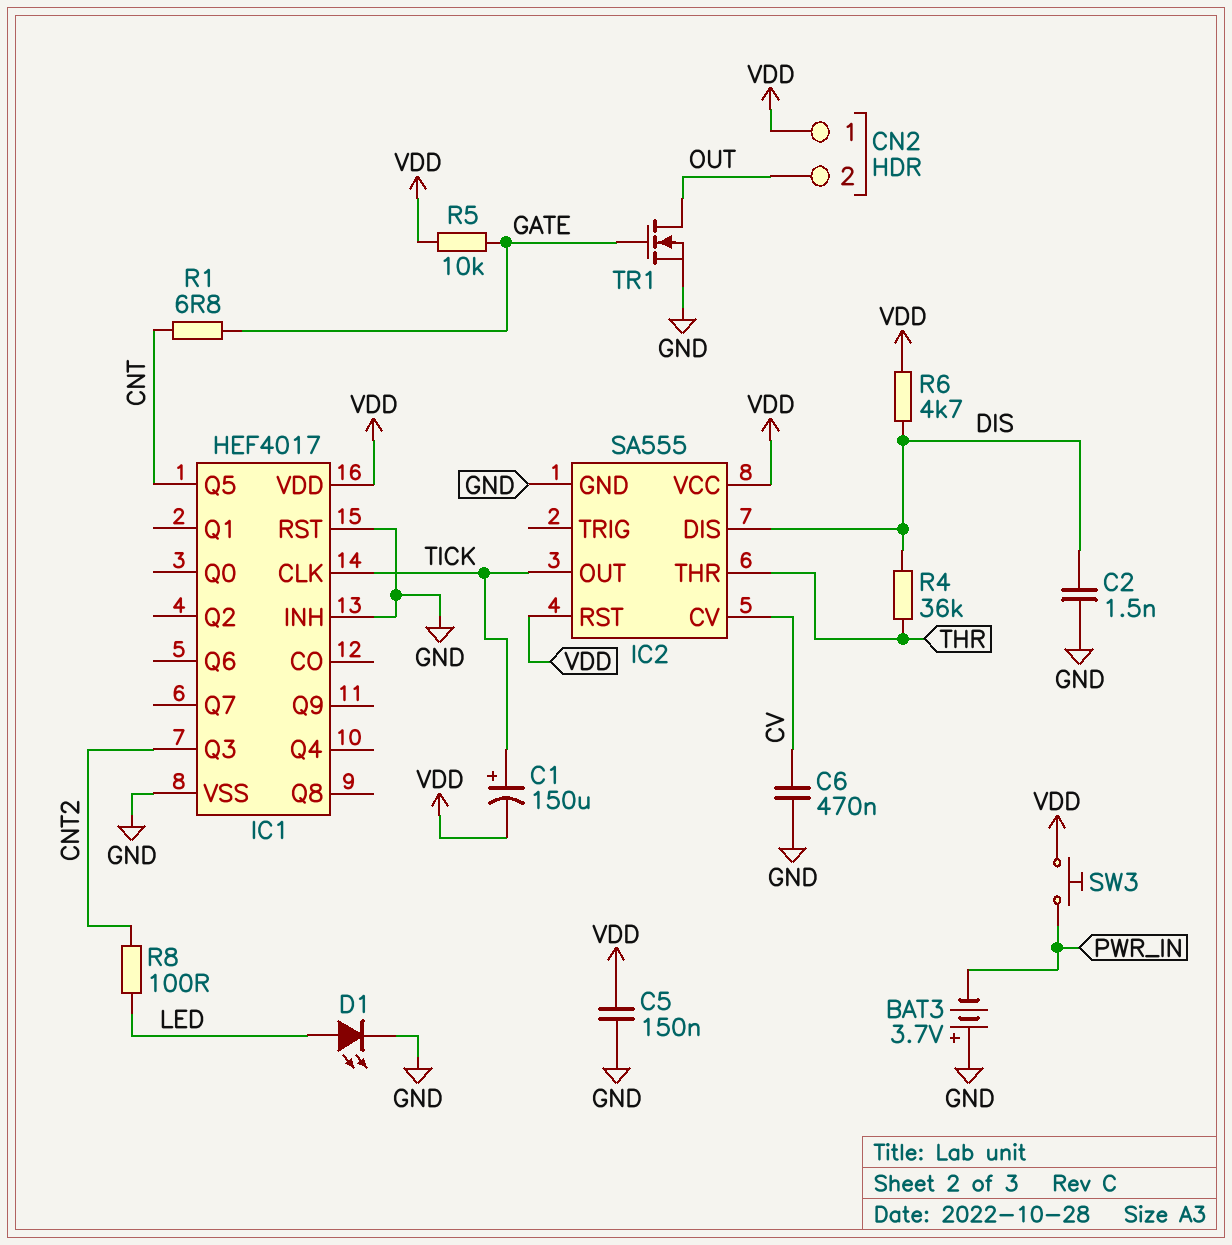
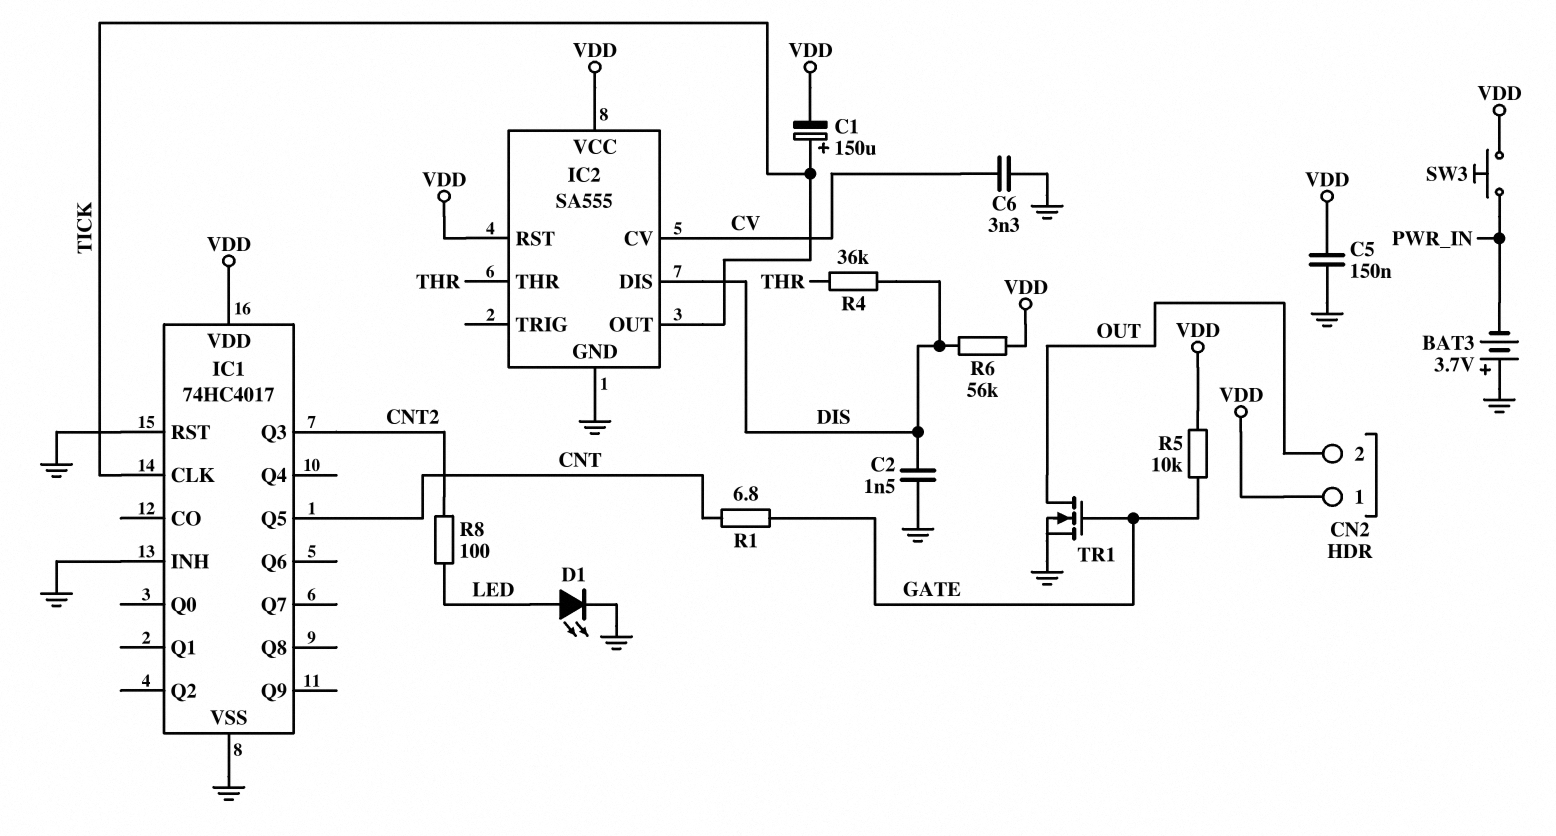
C6: 470nF (CV, GND) -> 3.3nF (CV, GND)
IC1: HEF4017 -> 74HC4017
R6: 4.7k (DIS, VDD) -> 56k (DIS, VDD)

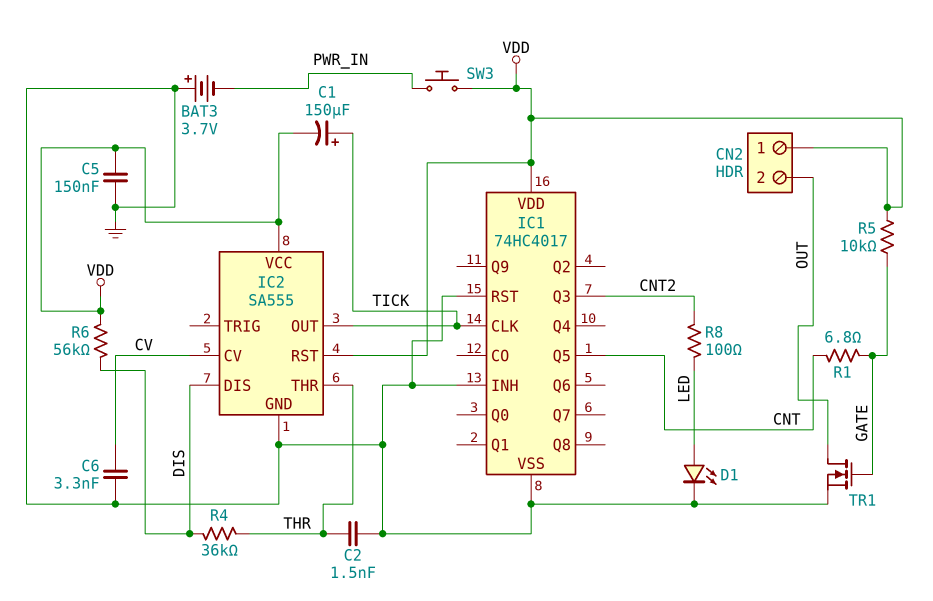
C2: 1.5nF (DIS, GND) -> 1.5nF (GND, THR)

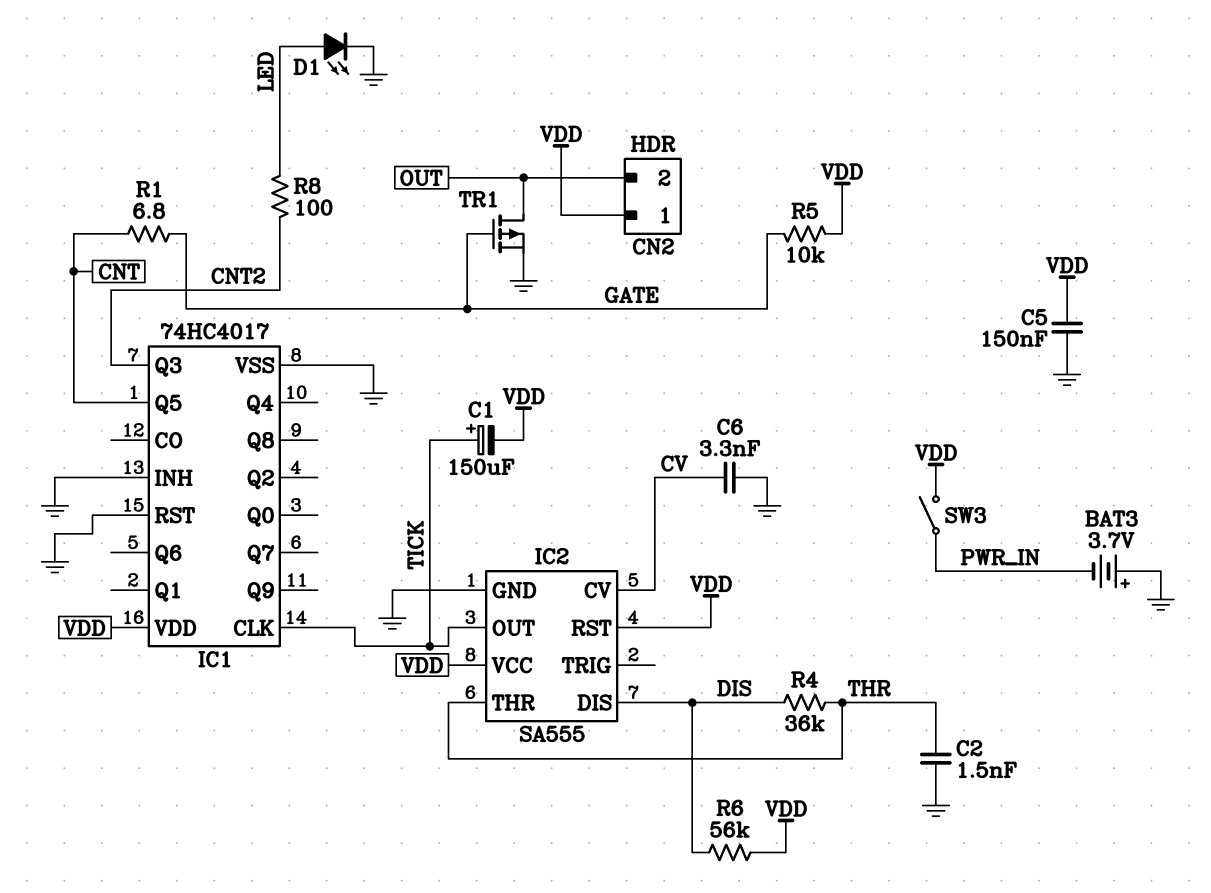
SW3: button (PWR_IN, VDD) -> switch (PWR_IN, VDD)
TR1: NMOS (G GATE, D OUT, S GND) -> PMOS (G GATE, D OUT, S GND)

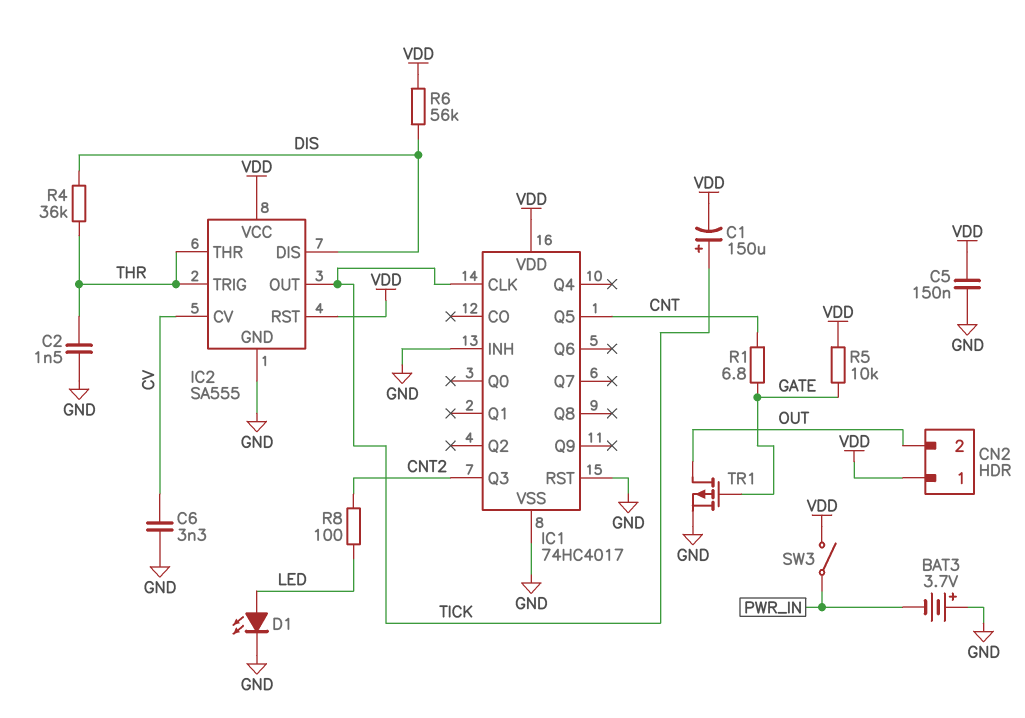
IC2 pin TRIG: none -> THR

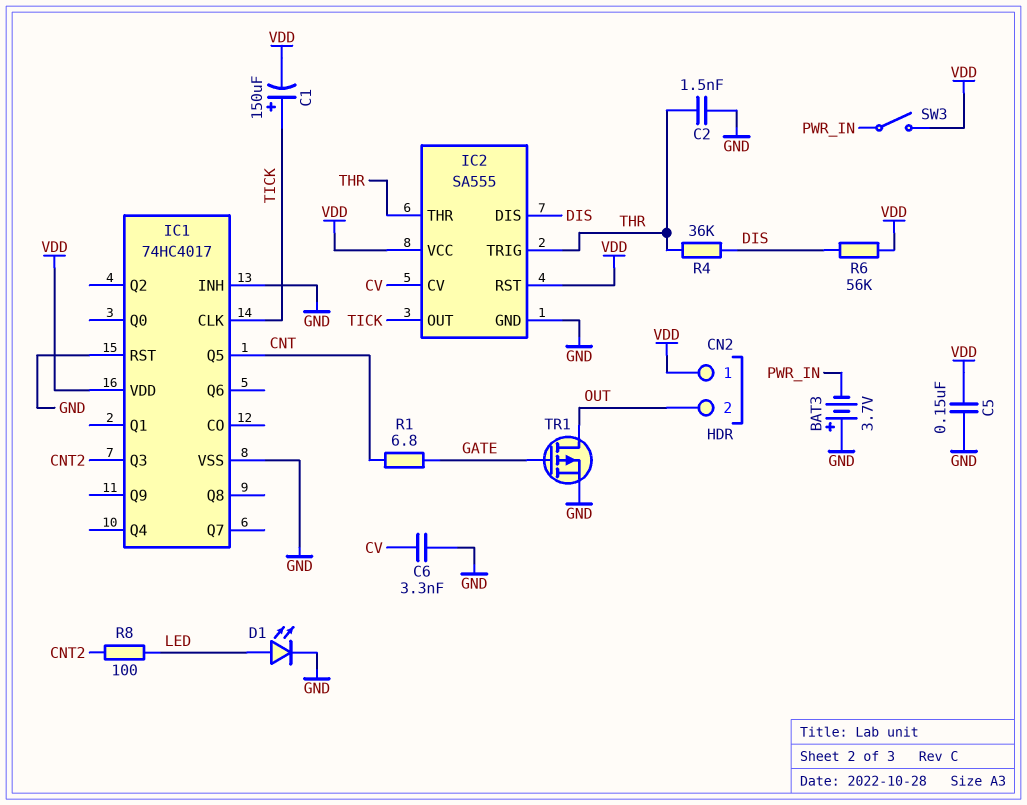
R5: 10k (GATE, VDD) -> none

